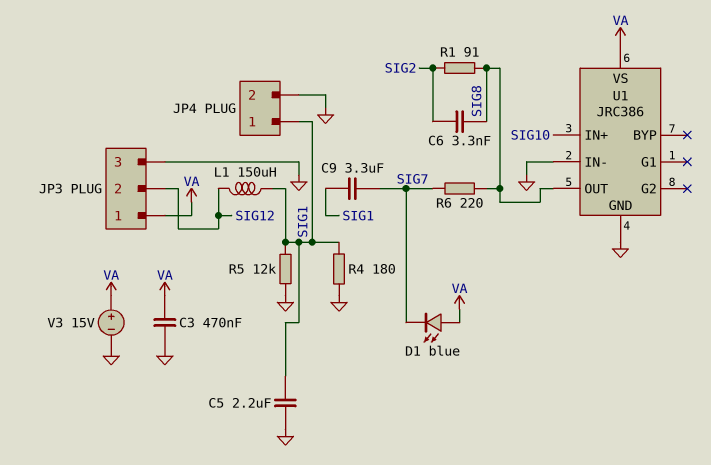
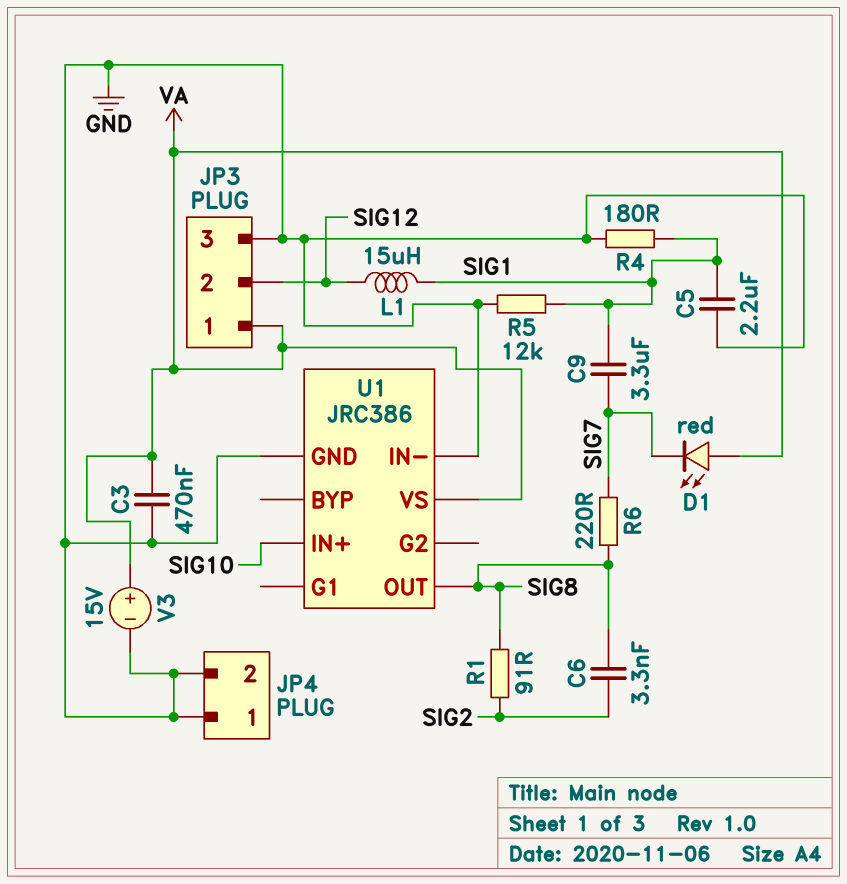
D1: LED blue (A VA, K SIG7) -> LED red (A VA, K SIG7)
JP4 pin 1: SIG1 -> GND
L1: 150uH (SIG1, SIG12) -> 15uH (SIG1, SIG12)

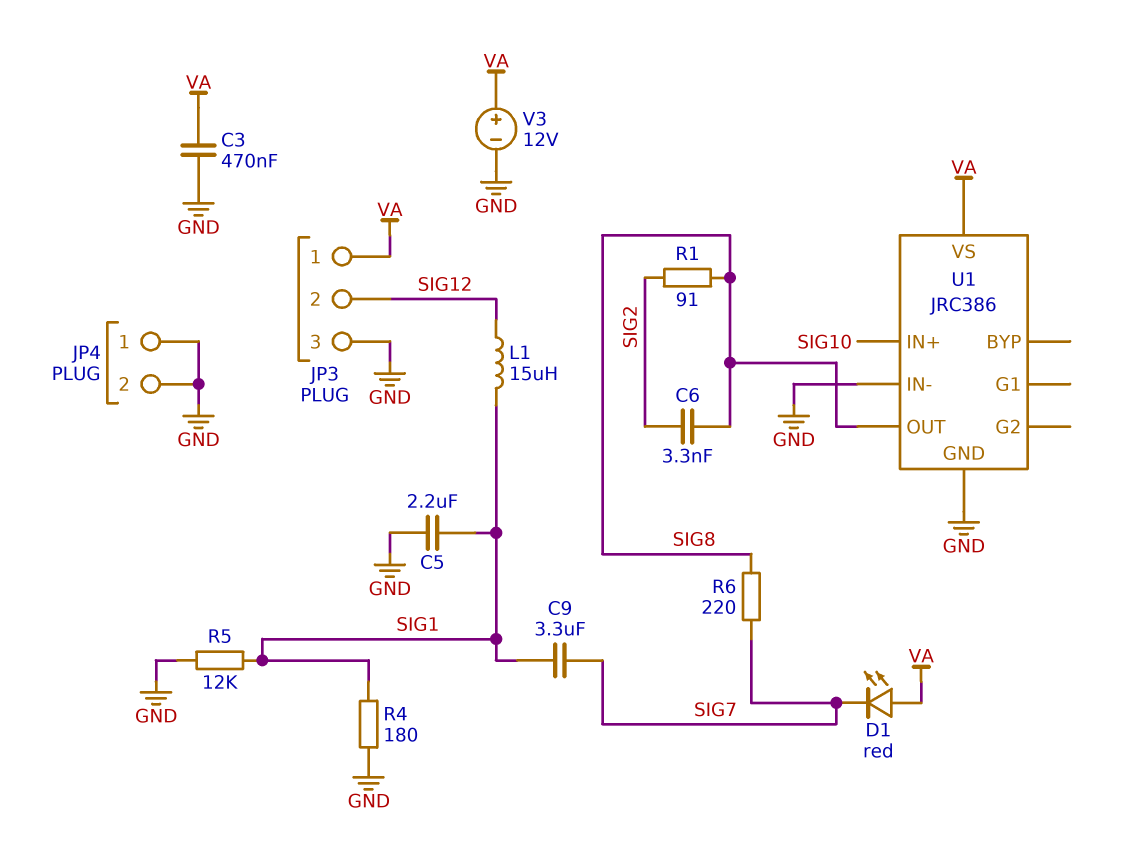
V3: 15V (plus VA, minus GND) -> 12V (plus VA, minus GND)

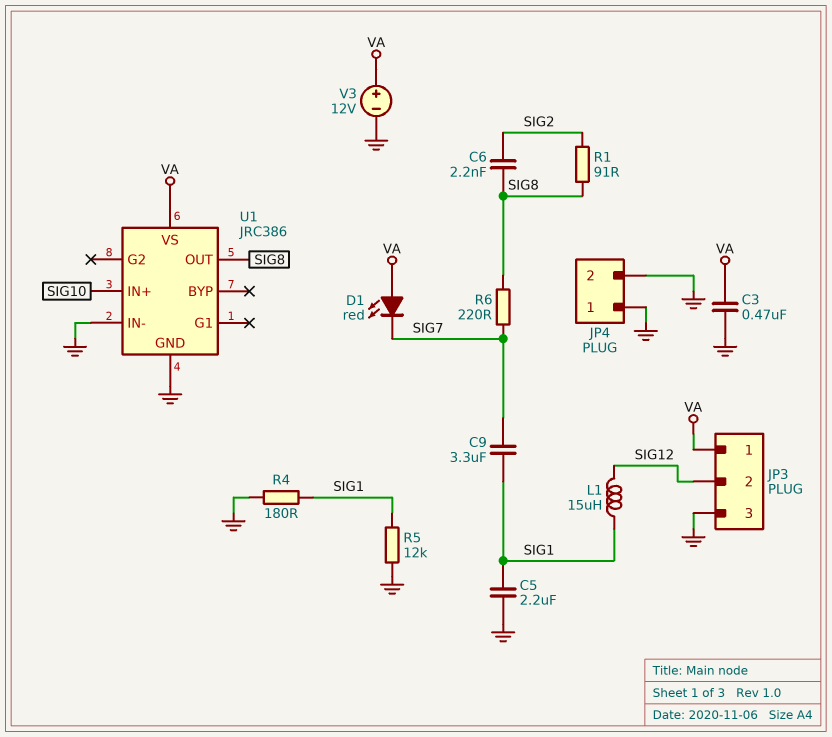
C6: 3.3nF (SIG2, SIG8) -> 2.2nF (SIG2, SIG8)

